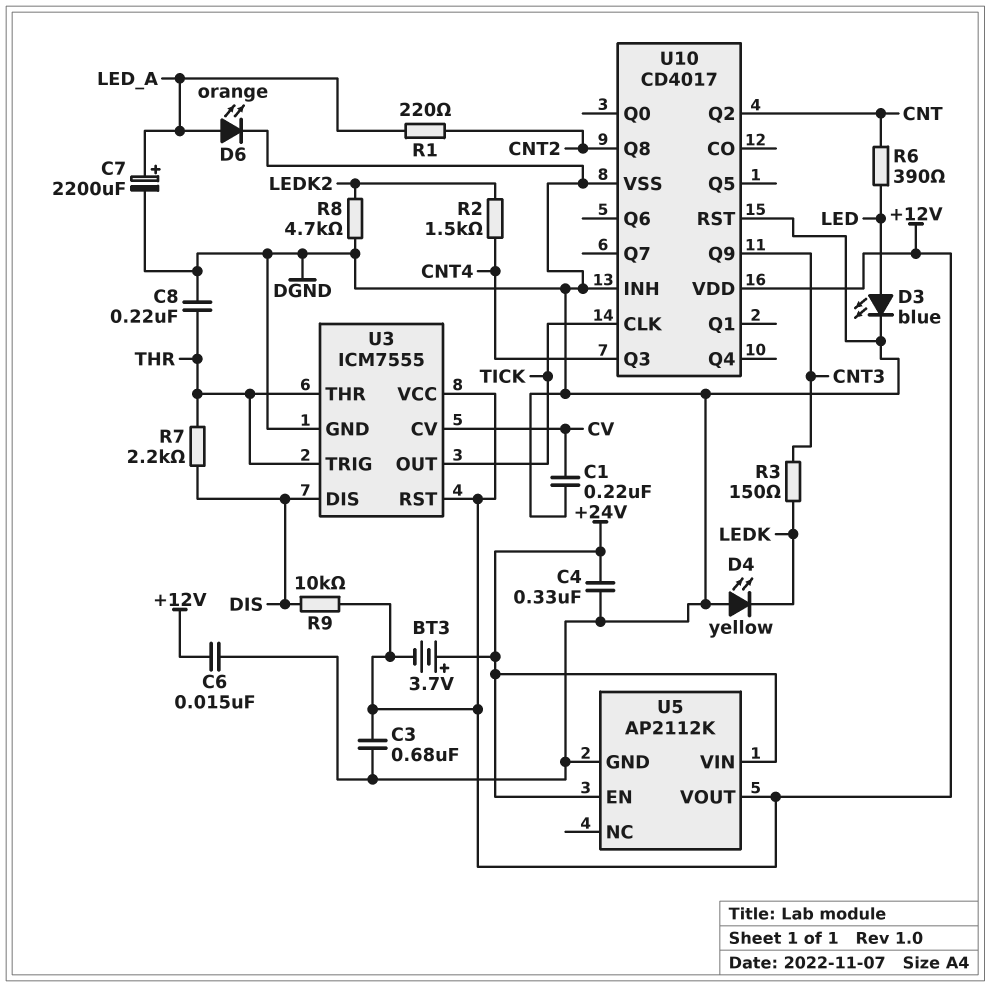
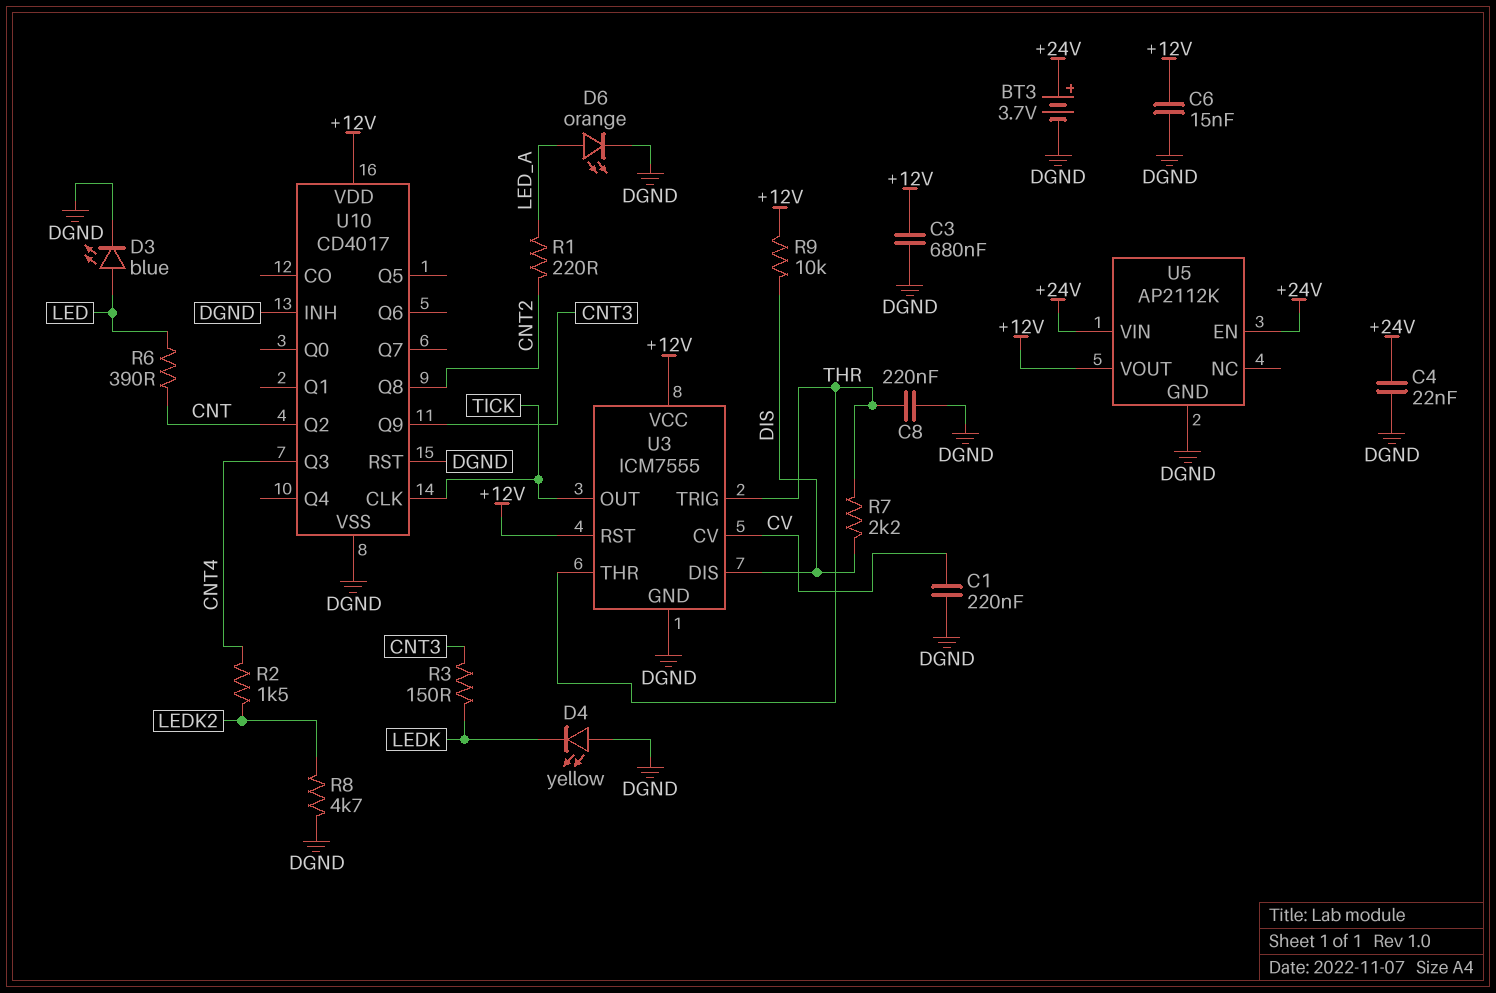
BT3: 3.7V (plus +24V, minus +12V) -> 3.7V (plus +24V, minus DGND)
C4: 330nF (+24V, DGND) -> 22nF (+24V, DGND)
C7: 2200uF (plus LED_A, minus DGND) -> none

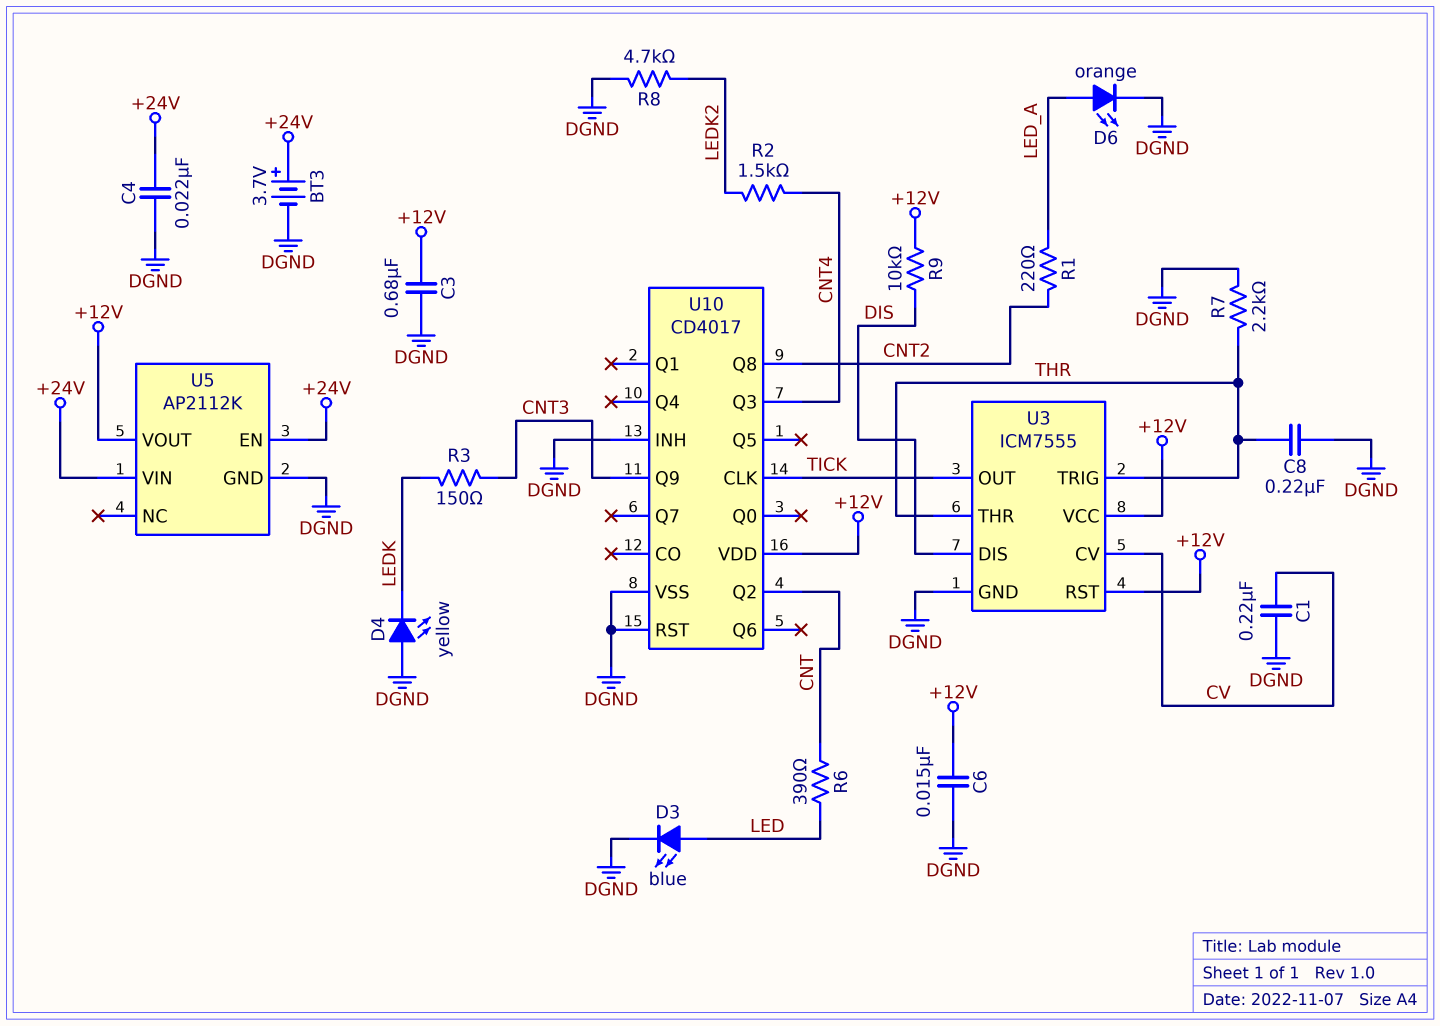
R7: 2.2k (DIS, THR) -> 2.2k (DGND, THR)

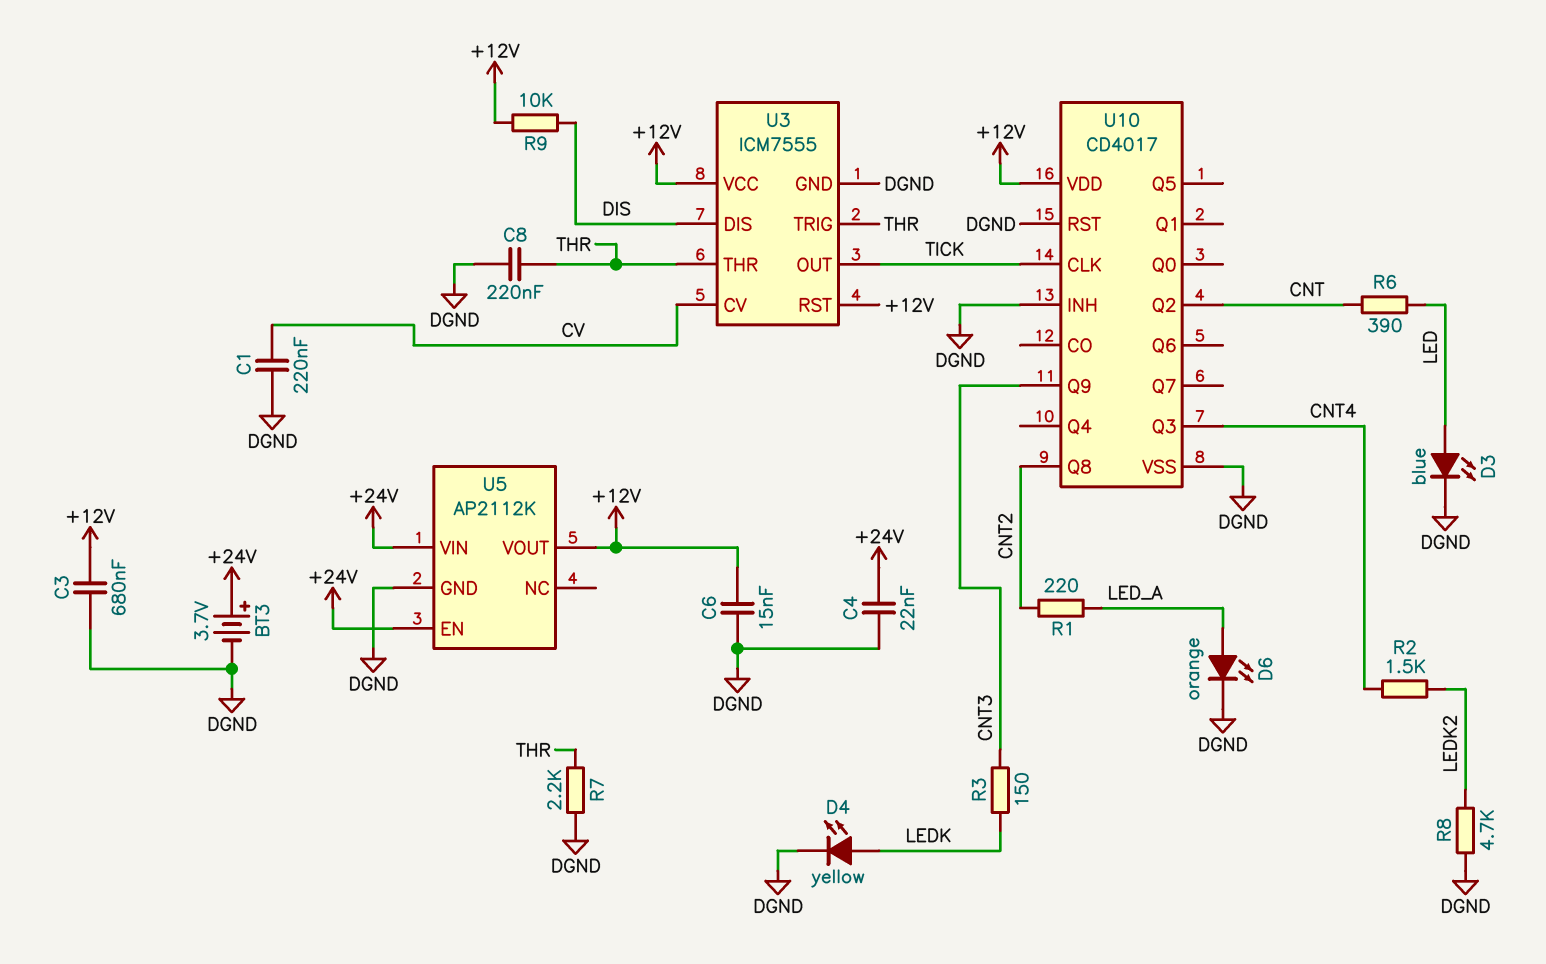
D4: LED yellow (A DGND, K LEDK) -> LED yellow (A LEDK, K DGND)

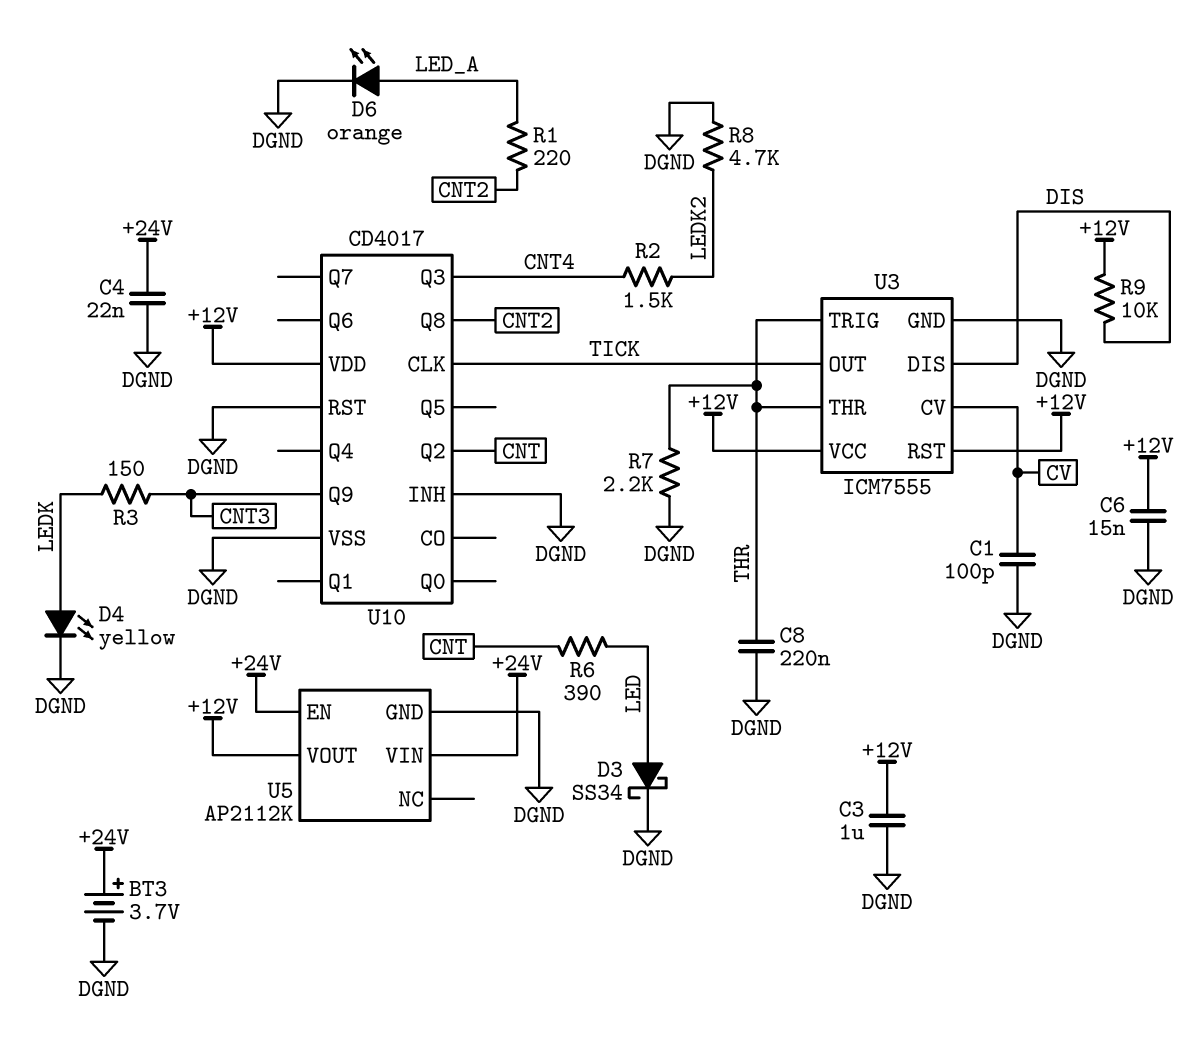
C1: 220nF (CV, DGND) -> 100pF (CV, DGND)
C3: 680nF (+12V, DGND) -> 1uF (+12V, DGND)
D3: LED blue (A LED, K DGND) -> schottky SS34 (A LED, K DGND)

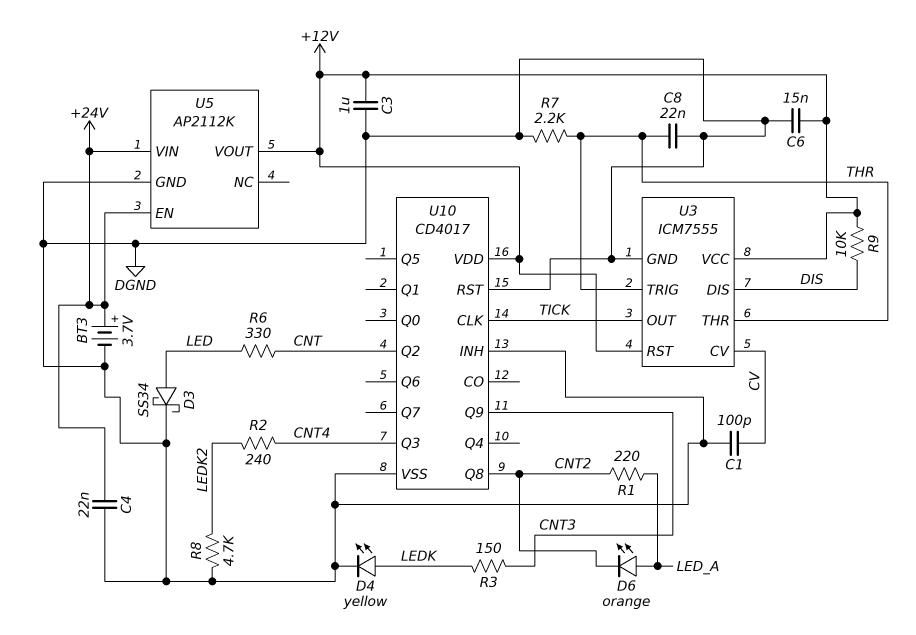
C8: 220nF (DGND, THR) -> 22nF (DGND, THR)
D6: LED orange (A LED_A, K DGND) -> LED orange (A LED_A, K CNT2)
R2: 1.5k (CNT4, LEDK2) -> 240 (CNT4, LEDK2)
R6: 390 (CNT, LED) -> 330 (CNT, LED)

